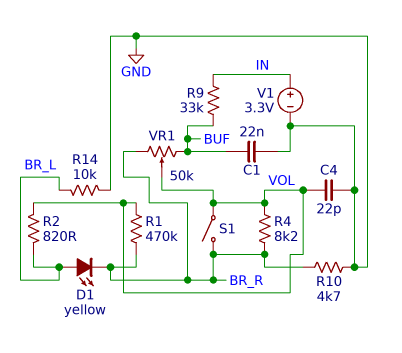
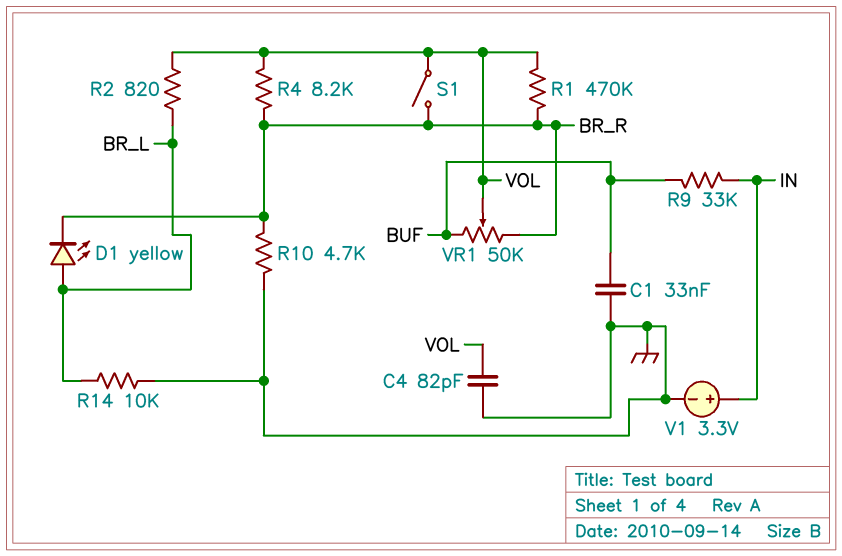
C1: 22nF (BUF, GND) -> 33nF (BUF, GND)
C4: 22pF (GND, VOL) -> 82pF (GND, VOL)

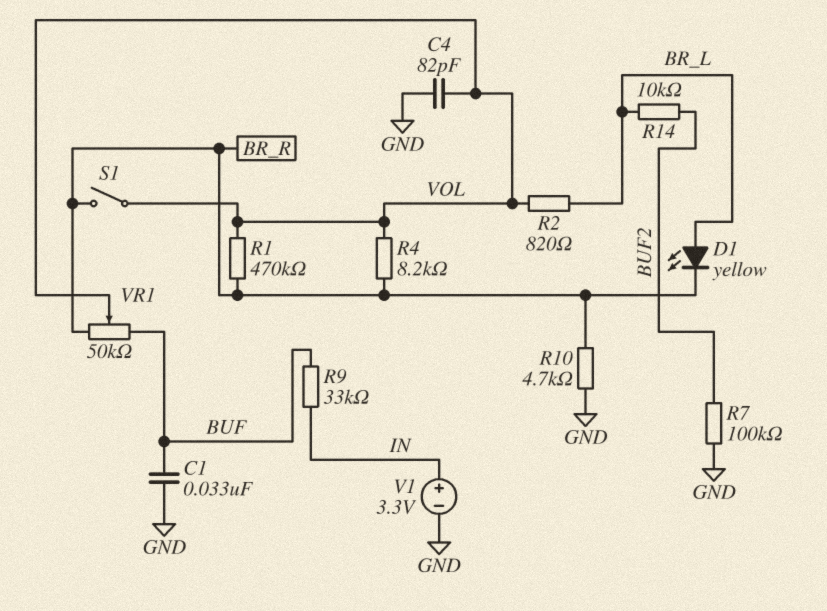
R7: none -> 100k (BUF2, GND)
R14: 10k (BR_L, GND) -> 10k (BR_L, BUF2)

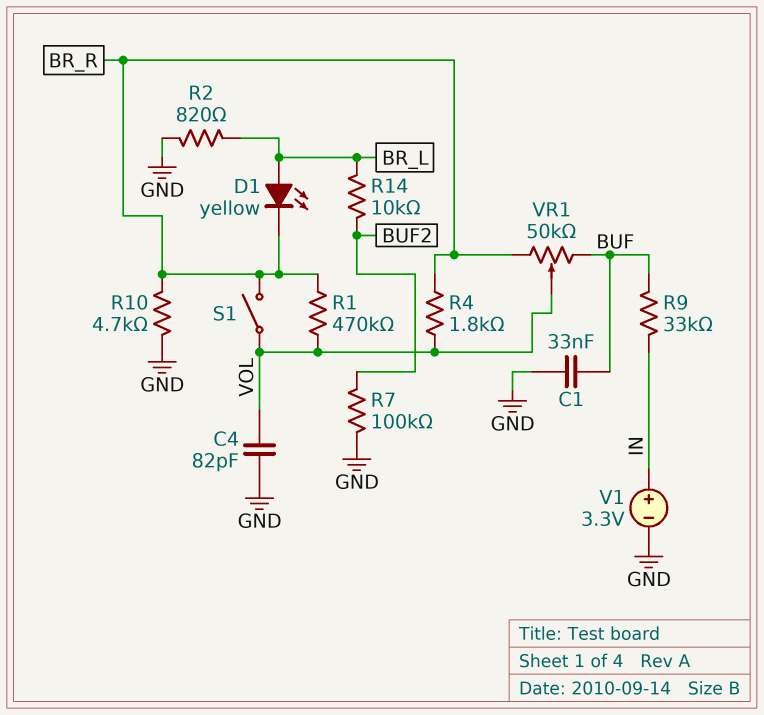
R2: 820 (BR_L, VOL) -> 820 (BR_L, GND)
R4: 8.2k (BR_R, VOL) -> 1.8k (BR_R, VOL)

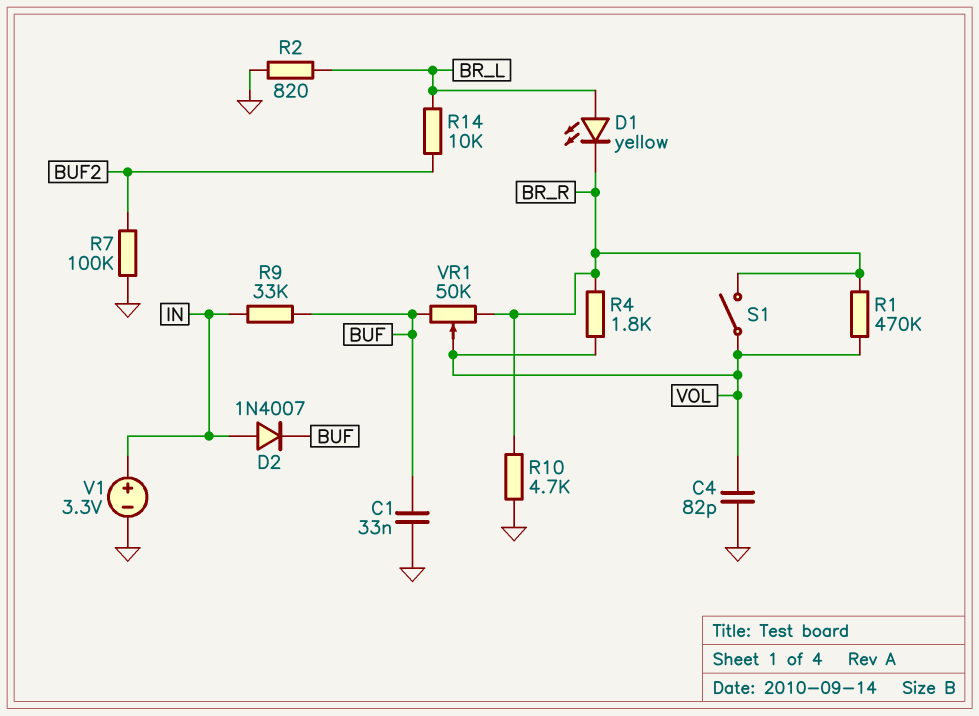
D2: none -> diode 1N4007 (A IN, K BUF)

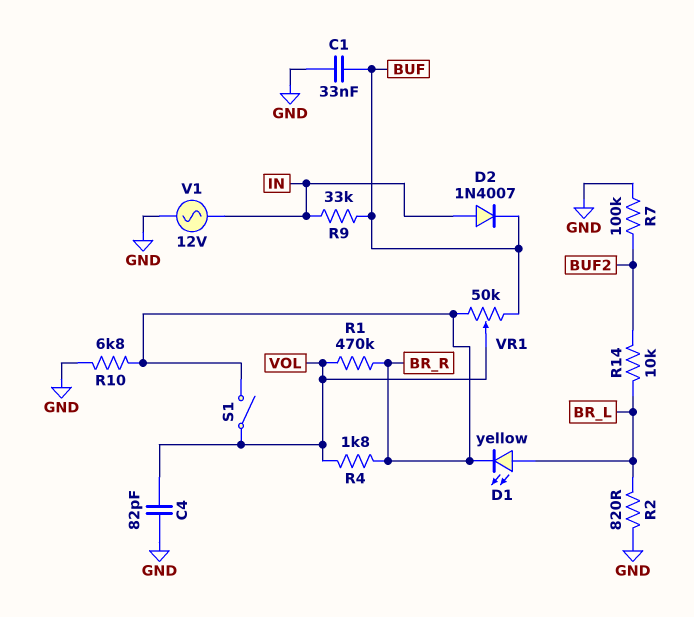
R10: 4.7k (BR_R, GND) -> 6.8k (BR_R, GND)
V1: 3.3V (plus IN, minus GND) -> AC 12V (GND, IN)

